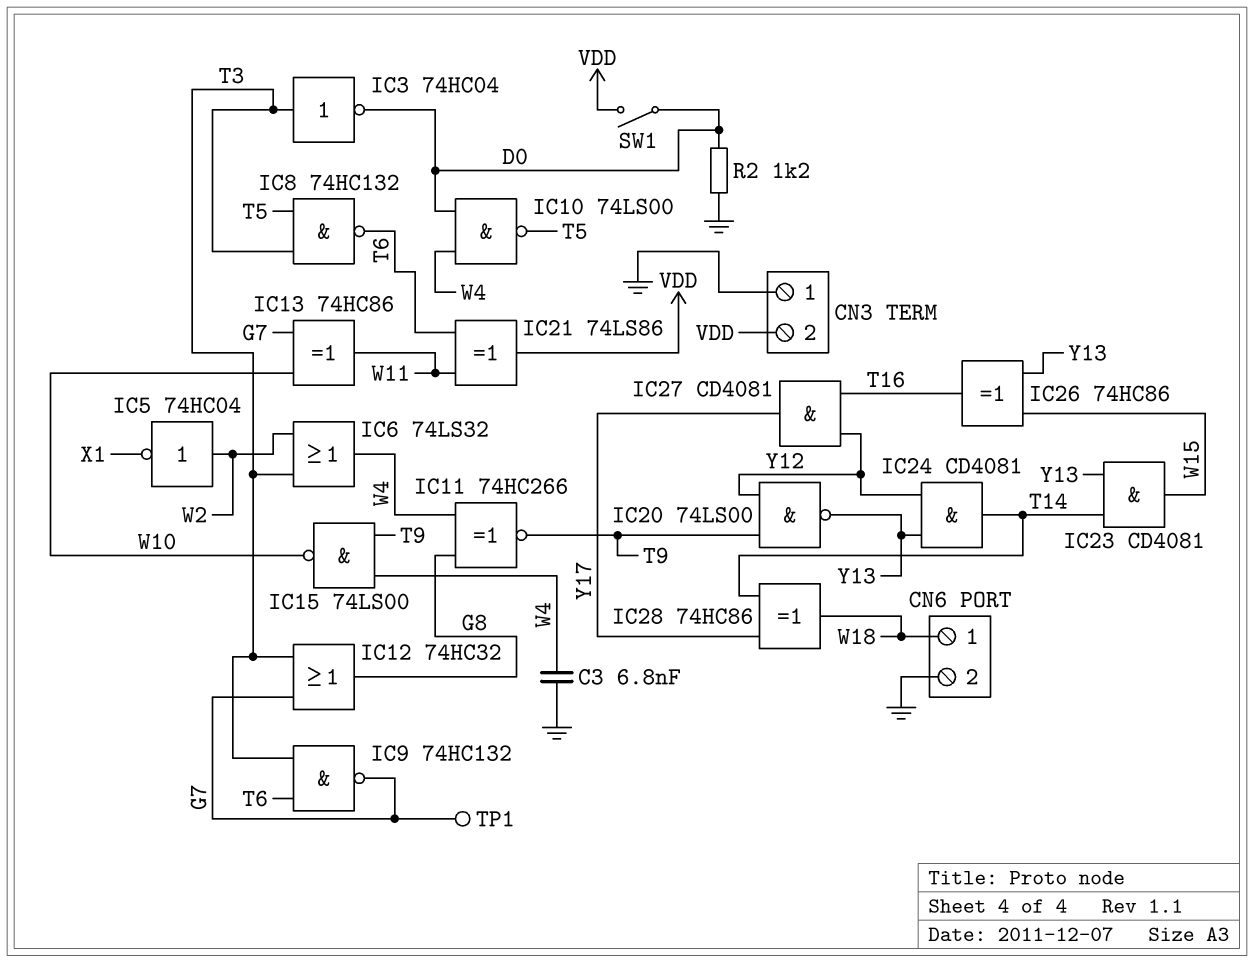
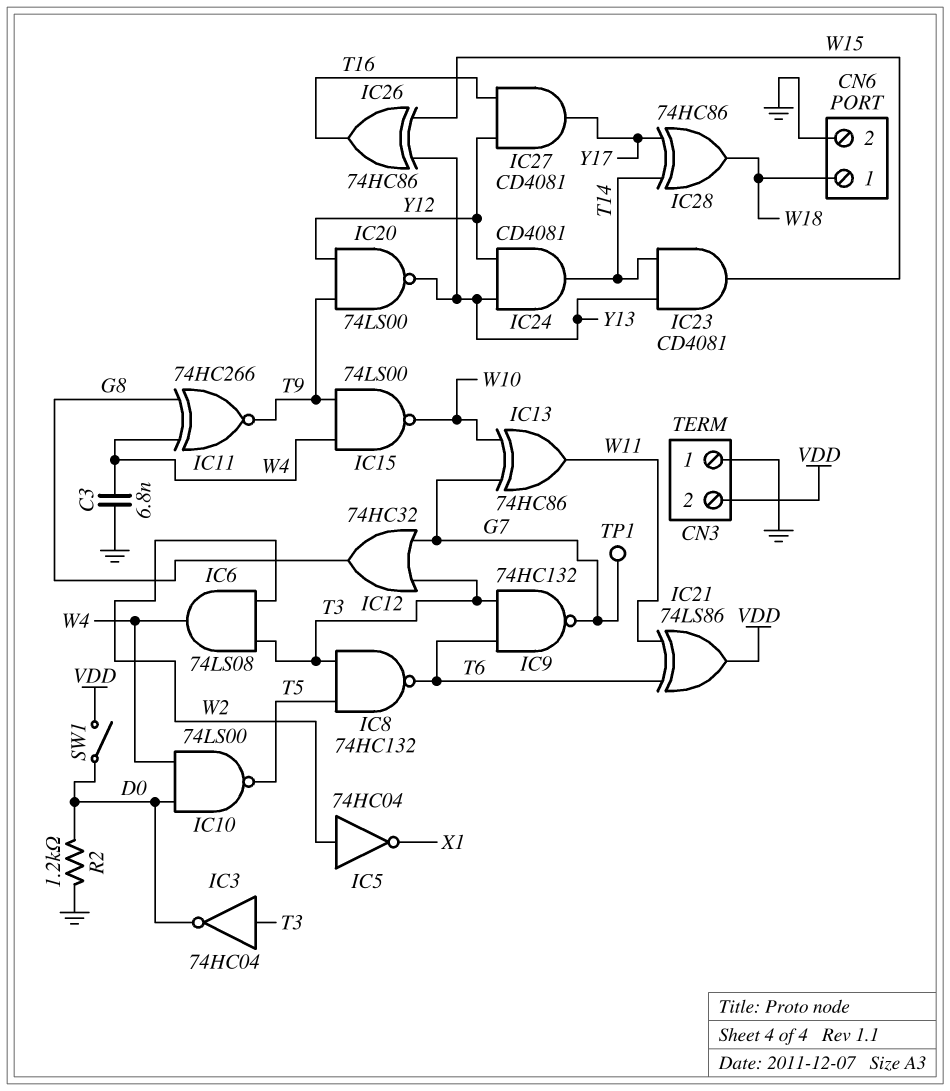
IC6: OR 74LS32 (in T3, in W2, out W4) -> AND 74LS08 (in T3, in W2, out W4)

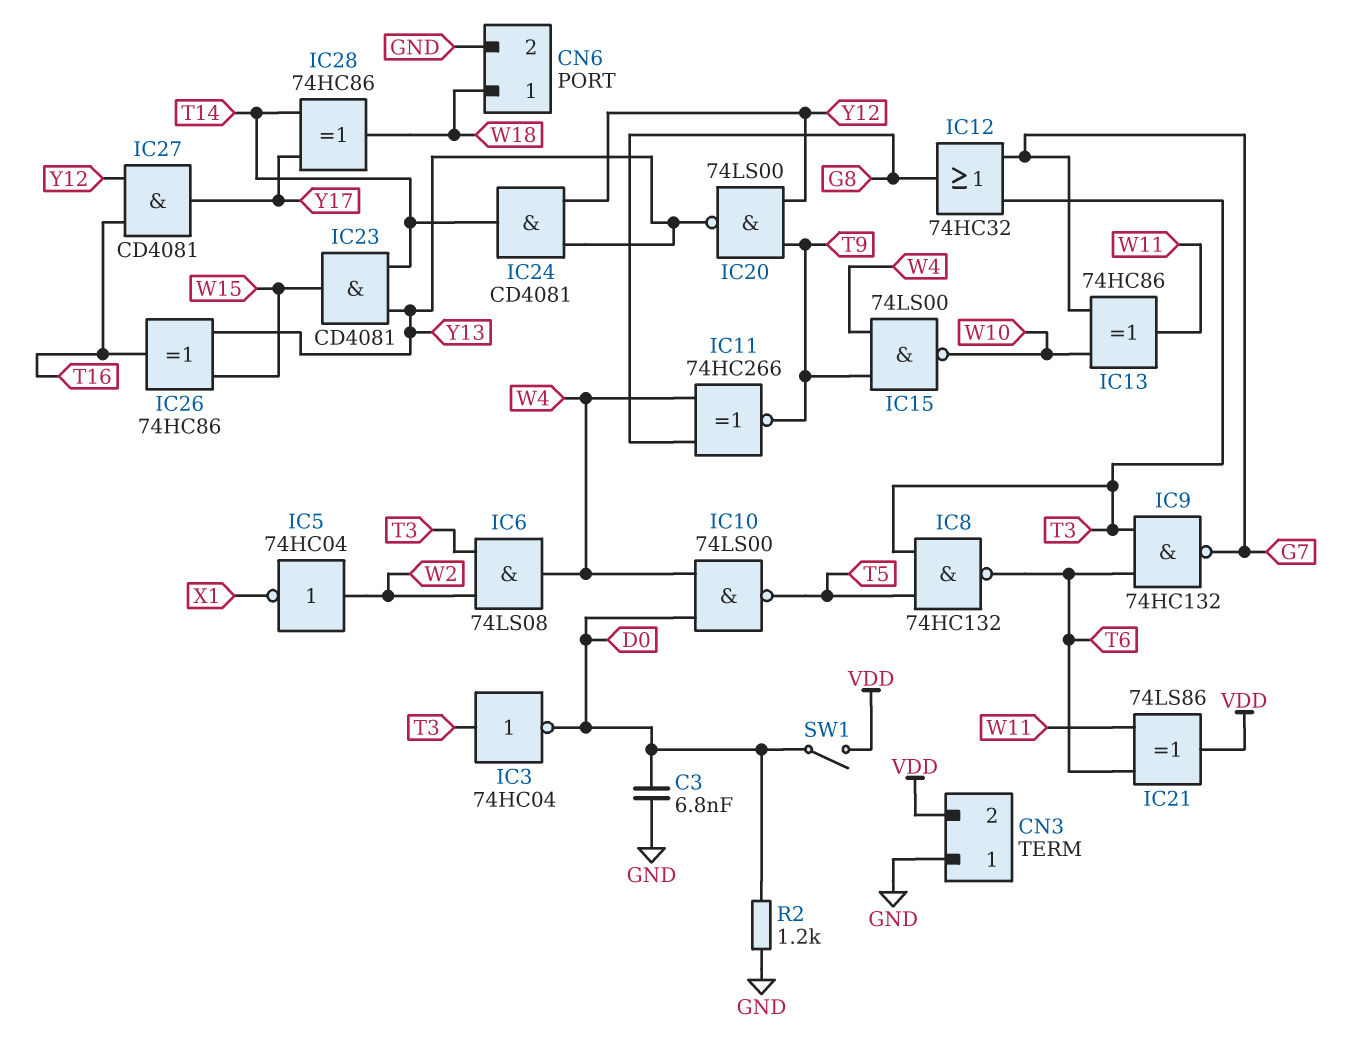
C3: 6.8nF (GND, W4) -> 6.8nF (D0, GND)
TP1: test point (G7) -> none

